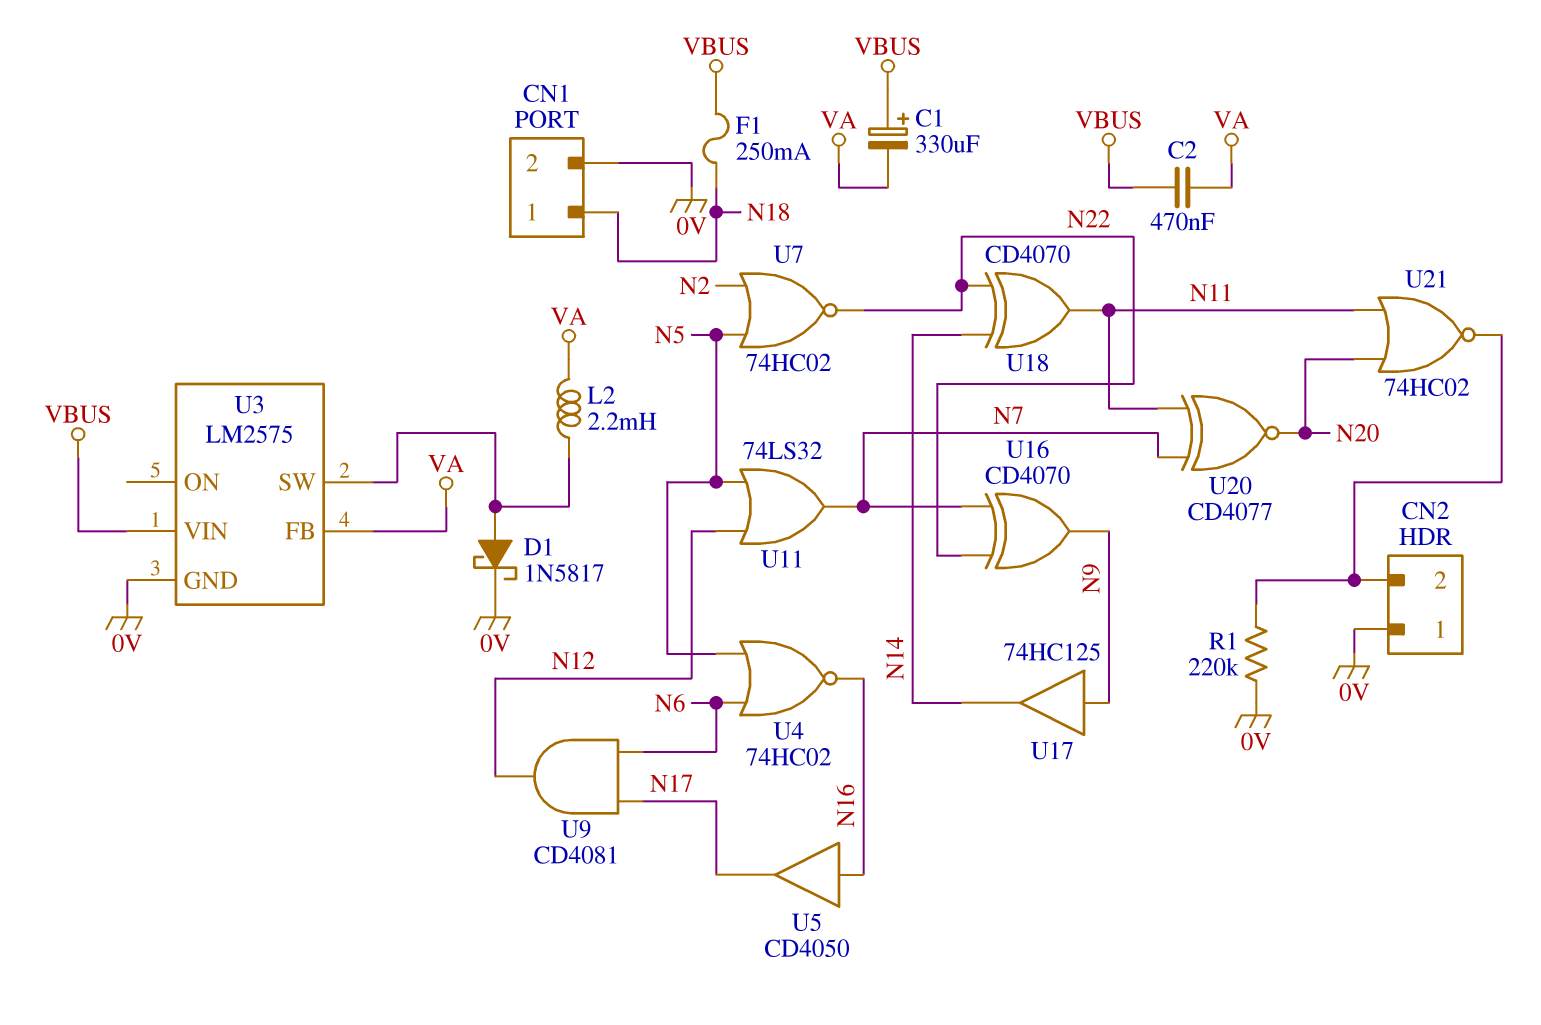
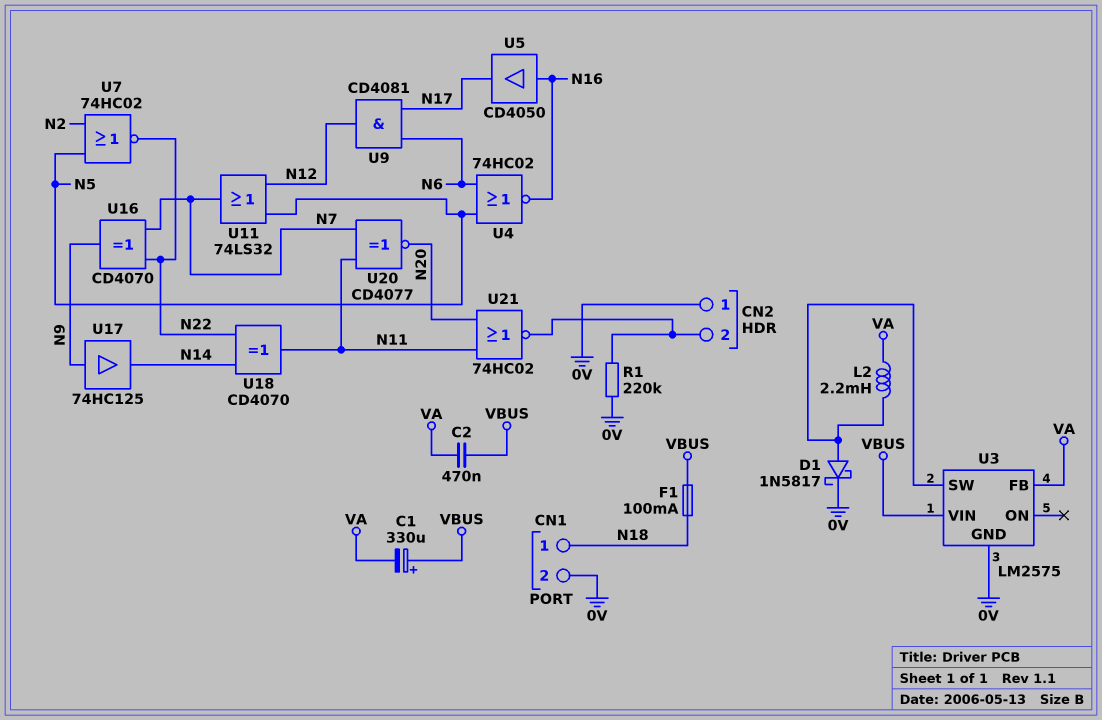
F1: 250mA (N18, VBUS) -> 100mA (N18, VBUS)

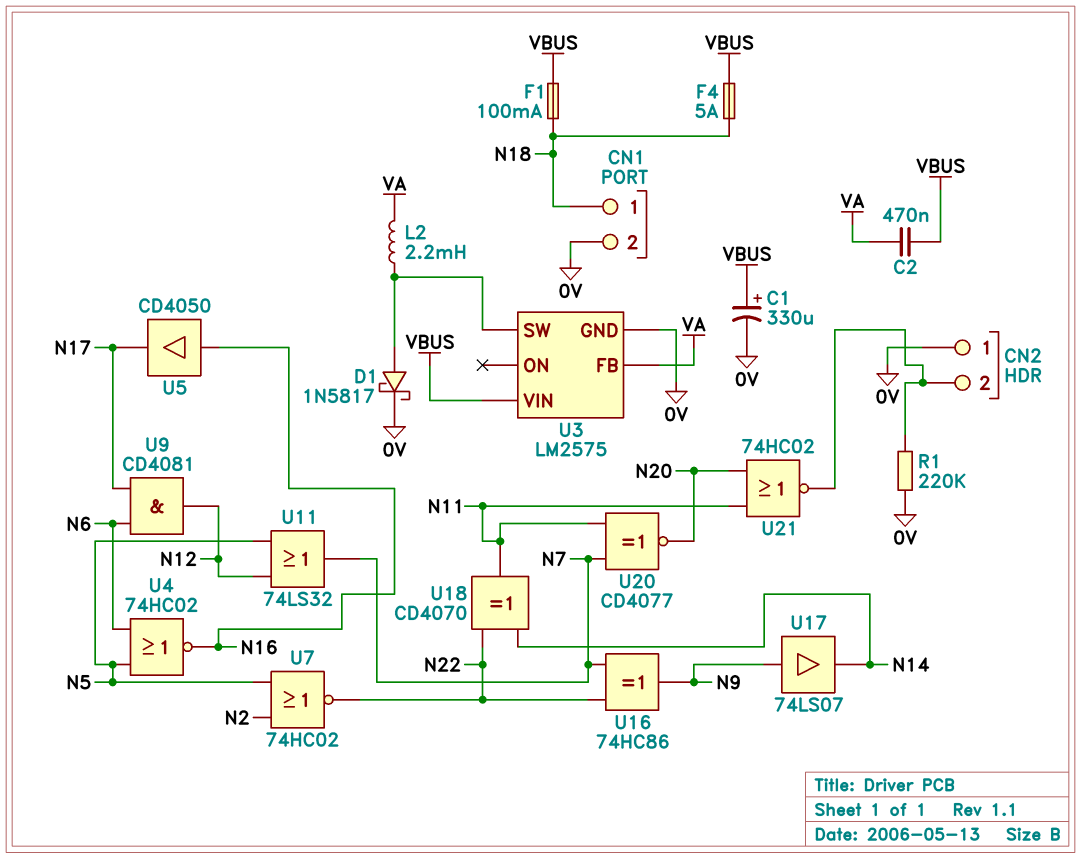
C1: 330uF (plus VBUS, minus VA) -> 330uF (plus VBUS, minus 0V)
F4: none -> 5A (N18, VBUS)
U16: XOR CD4070 (in N7, in N22, out N9) -> XOR 74HC86 (in N7, in N22, out N9)
U17: buffer 74HC125 (in N9, out N14) -> buffer 74LS07 (in N9, out N14)

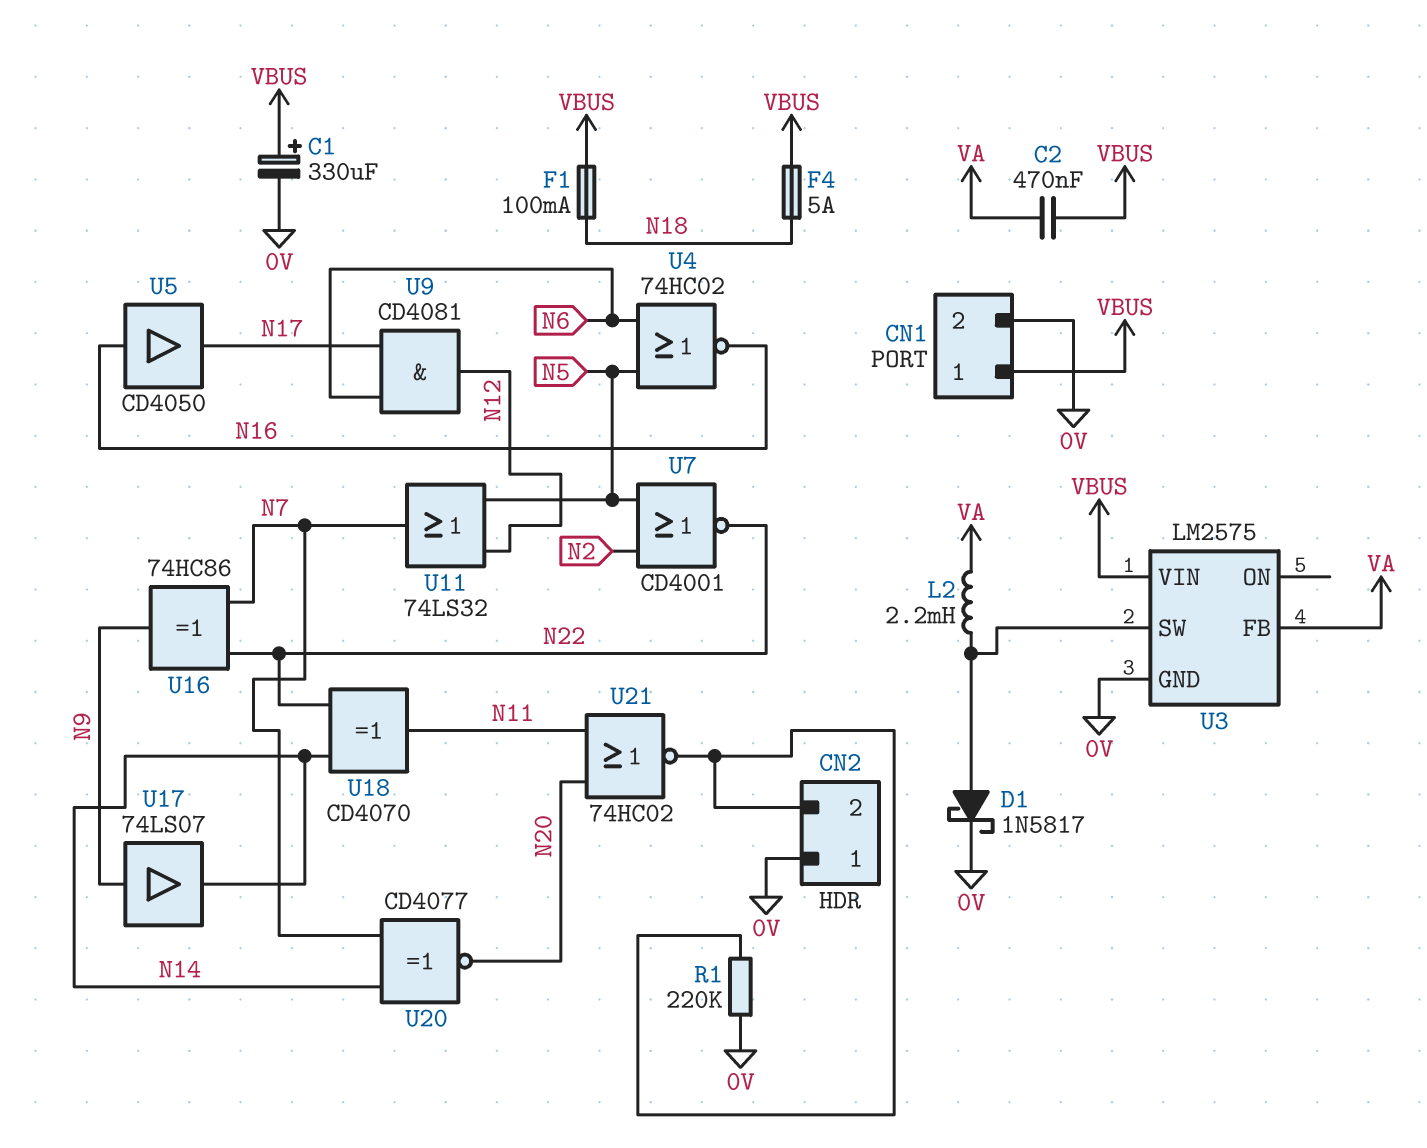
CN1 pin 1: N18 -> VBUS
U7: NOR 74HC02 (in N2, in N5, out N22) -> NOR CD4001 (in N2, in N5, out N22)
U20: XNOR CD4077 (in N7, in N11, out N20) -> XNOR CD4077 (in N7, in N14, out N20)

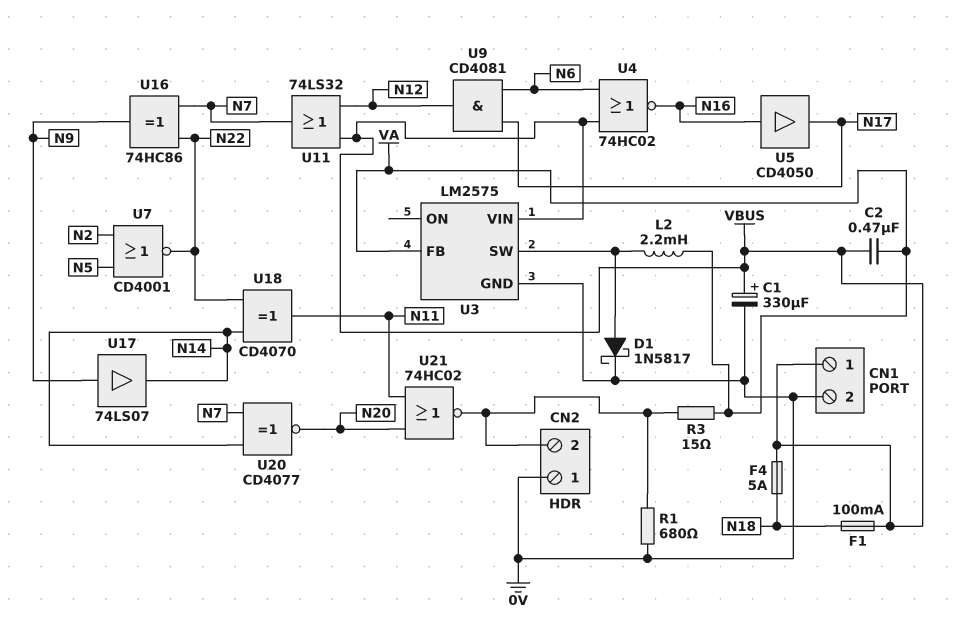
R1: 220k (0V, CN2/2) -> 680 (0V, CN2/2)
R3: none -> 15 (CN2/2, VA)
U4: NOR 74HC02 (in N5, in N6, out N16) -> NOR 74HC02 (in N6, in VBUS, out N16)
U11: OR 74LS32 (in N5, in N12, out N7) -> OR 74LS32 (in N12, in VBUS, out N7)

